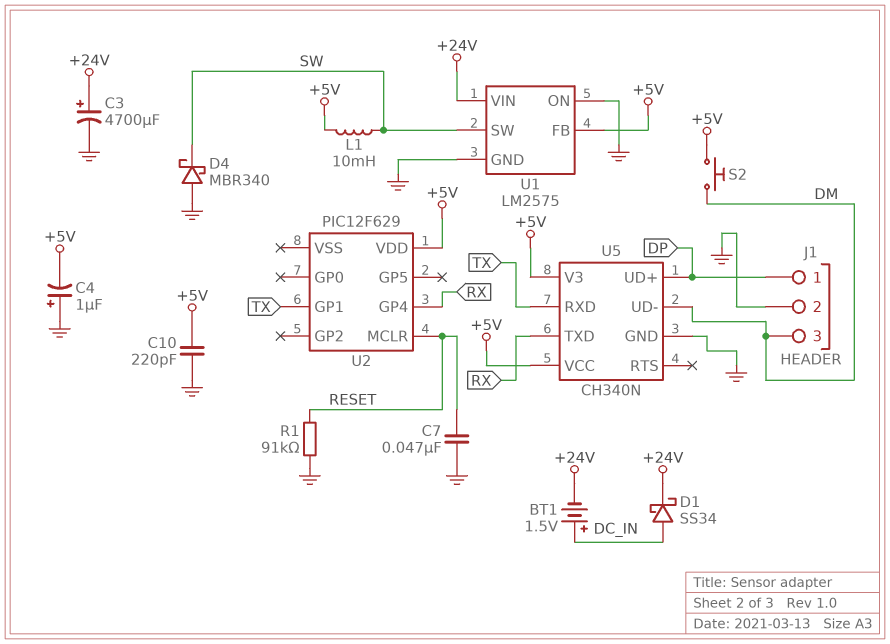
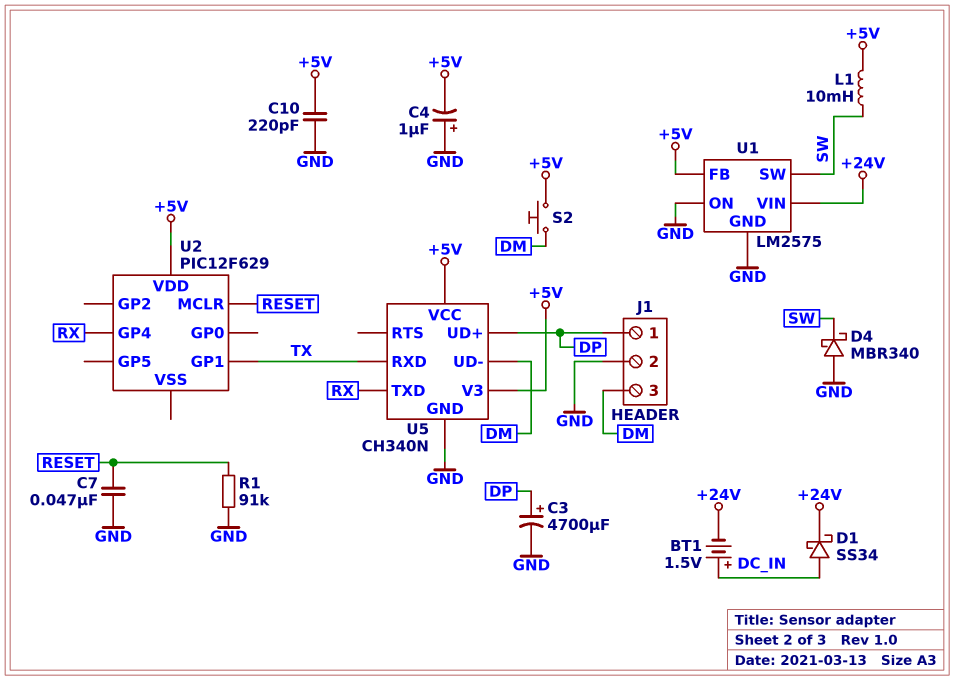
C3: 4700uF (plus +24V, minus GND) -> 4700uF (plus DP, minus GND)

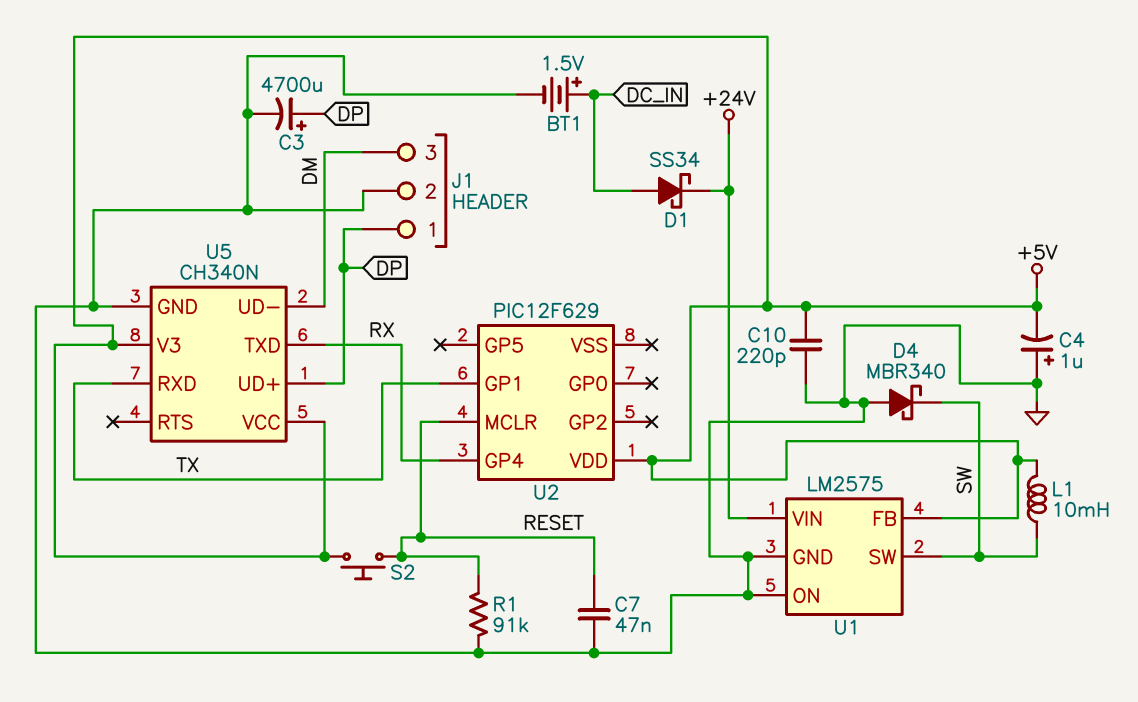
BT1: 1.5V (plus DC_IN, minus +24V) -> 1.5V (plus DC_IN, minus GND)
S2: button (+5V, DM) -> button (+5V, RESET)

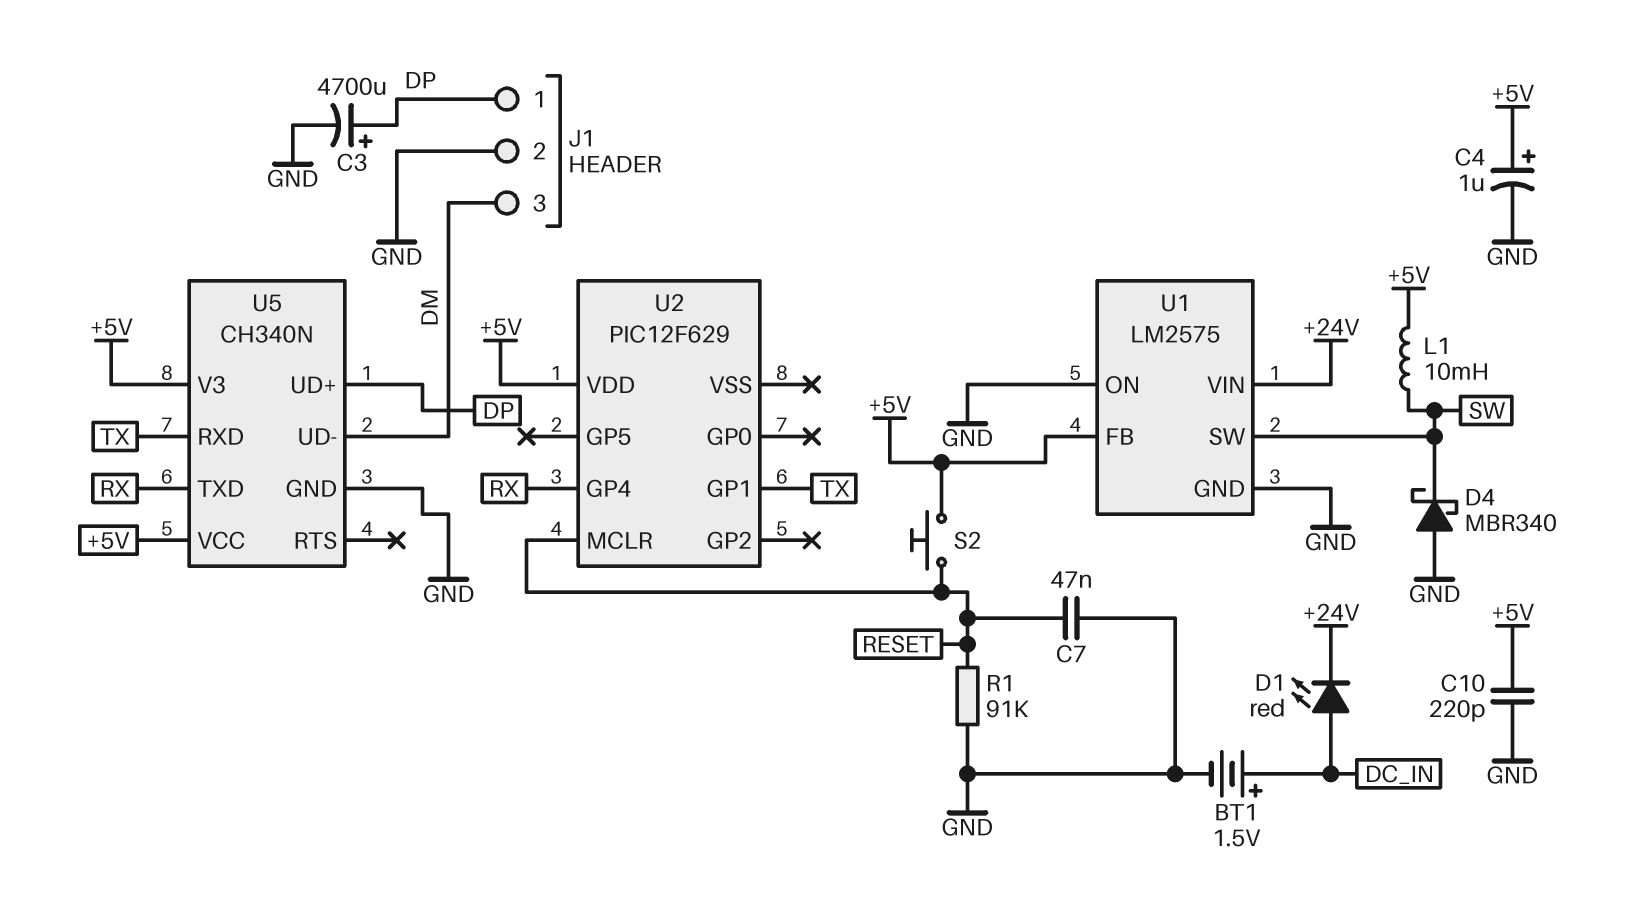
C4: 1uF (plus GND, minus +5V) -> 1uF (plus +5V, minus GND)
D1: schottky SS34 (A DC_IN, K +24V) -> LED red (A DC_IN, K +24V)

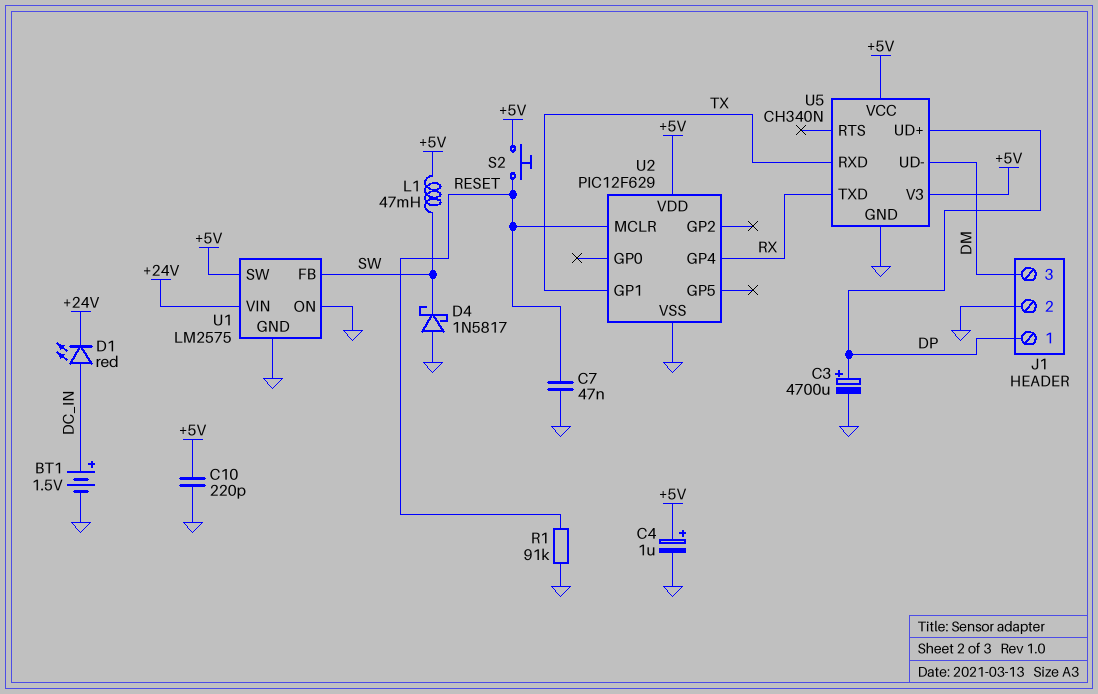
D4: schottky MBR340 (A GND, K SW) -> schottky 1N5817 (A GND, K SW)
L1: 10mH (+5V, SW) -> 47mH (+5V, SW)
U1 pin FB: +5V -> SW
U1 pin SW: SW -> +5V
U2 pin VSS: none -> GND

